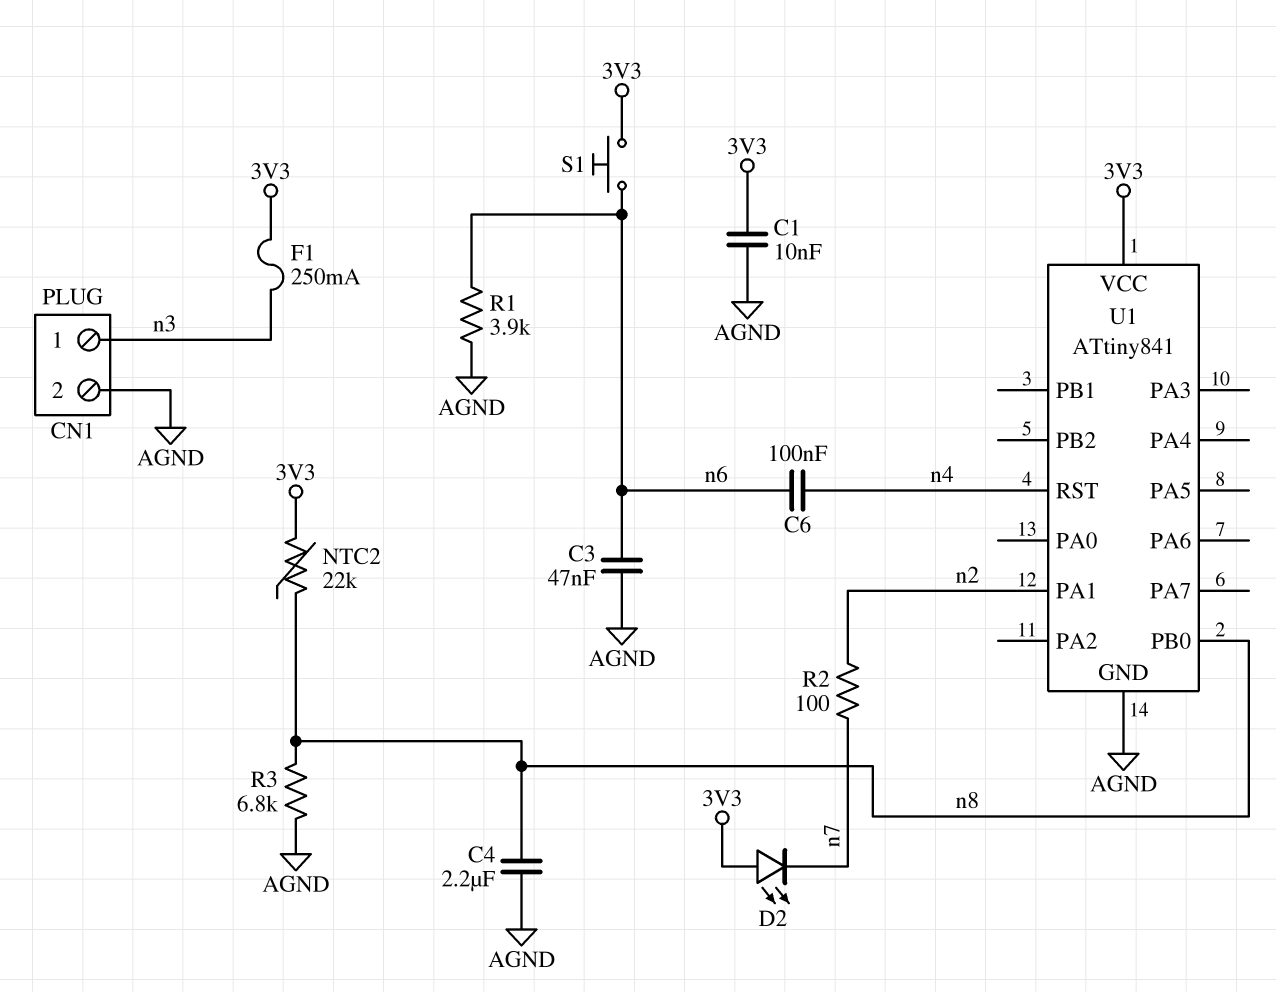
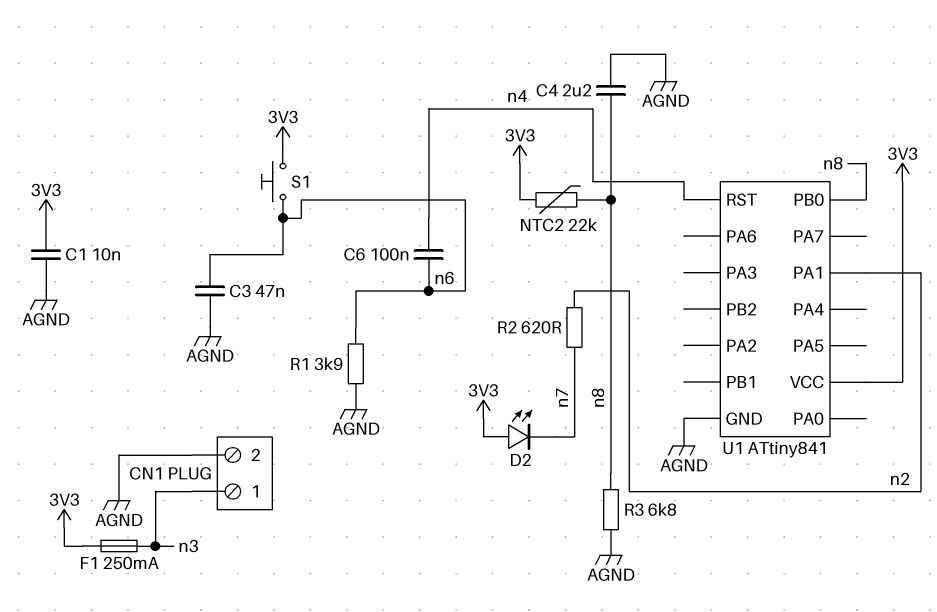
R2: 100 (n2, n7) -> 620 (n2, n7)

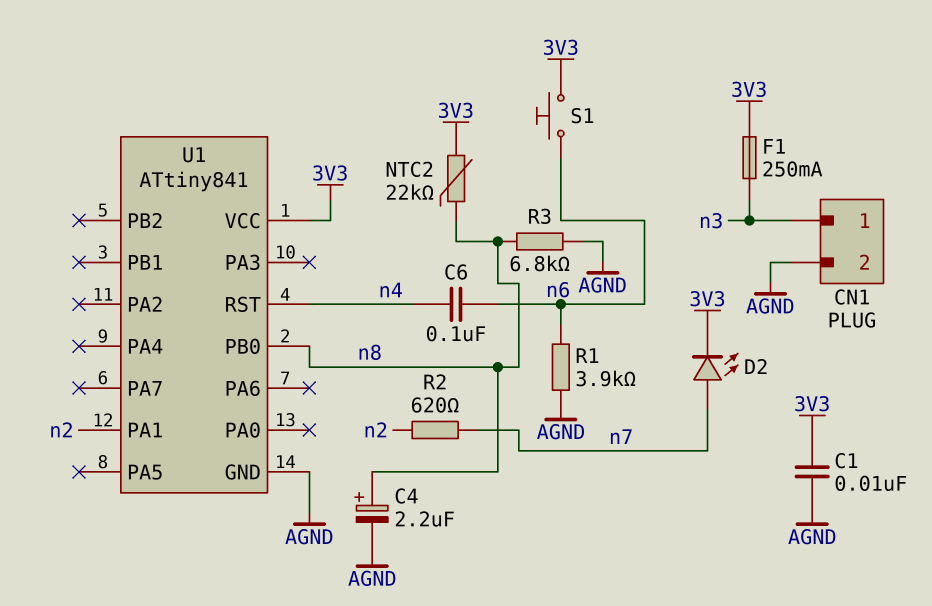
C3: 47nF (AGND, n6) -> none
C4: 2.2uF (AGND, n8) -> 2.2uF (plus n8, minus AGND)
D2: LED (A 3V3, K n7) -> LED (A n7, K 3V3)

